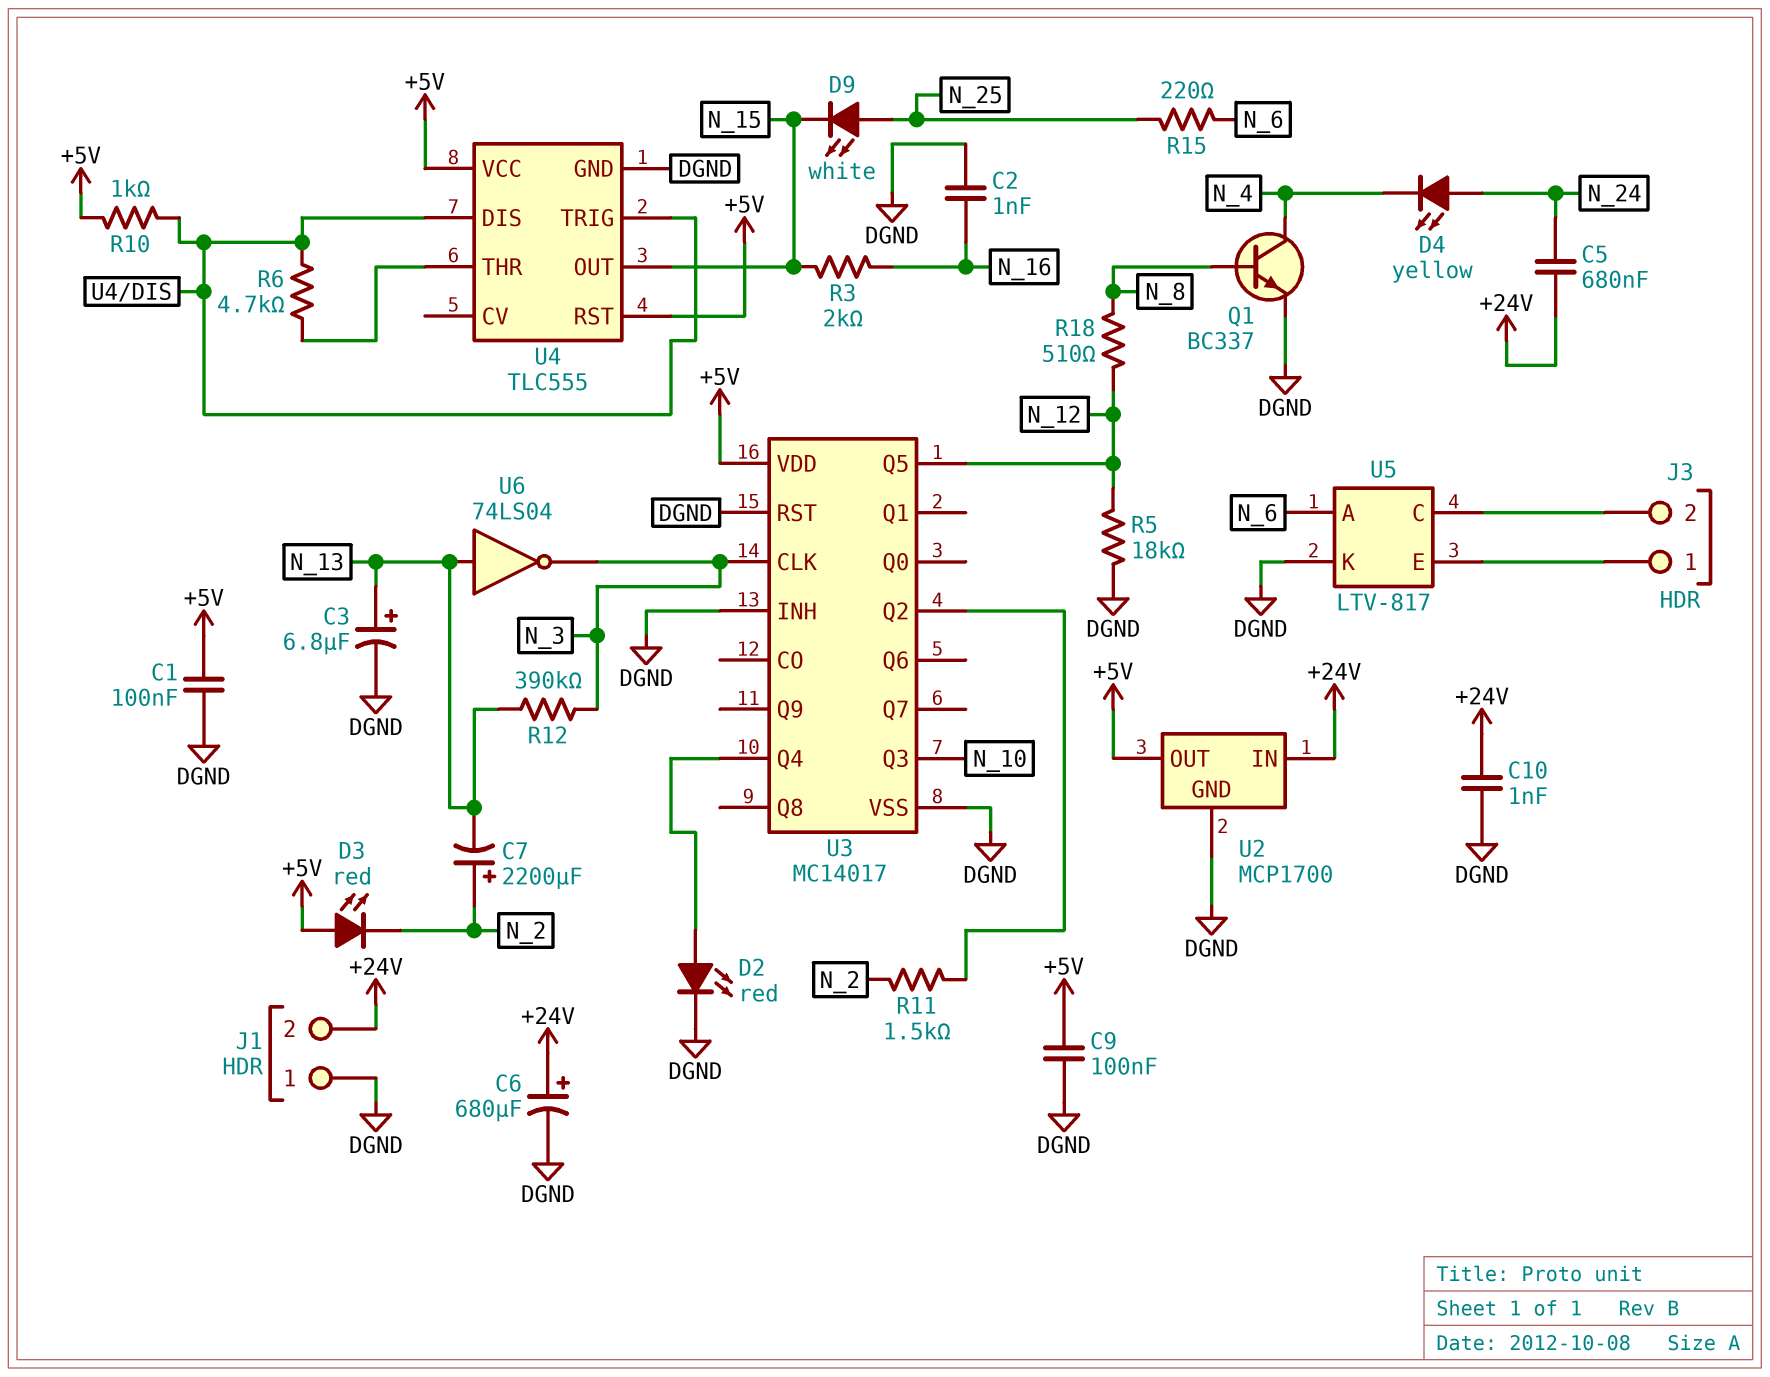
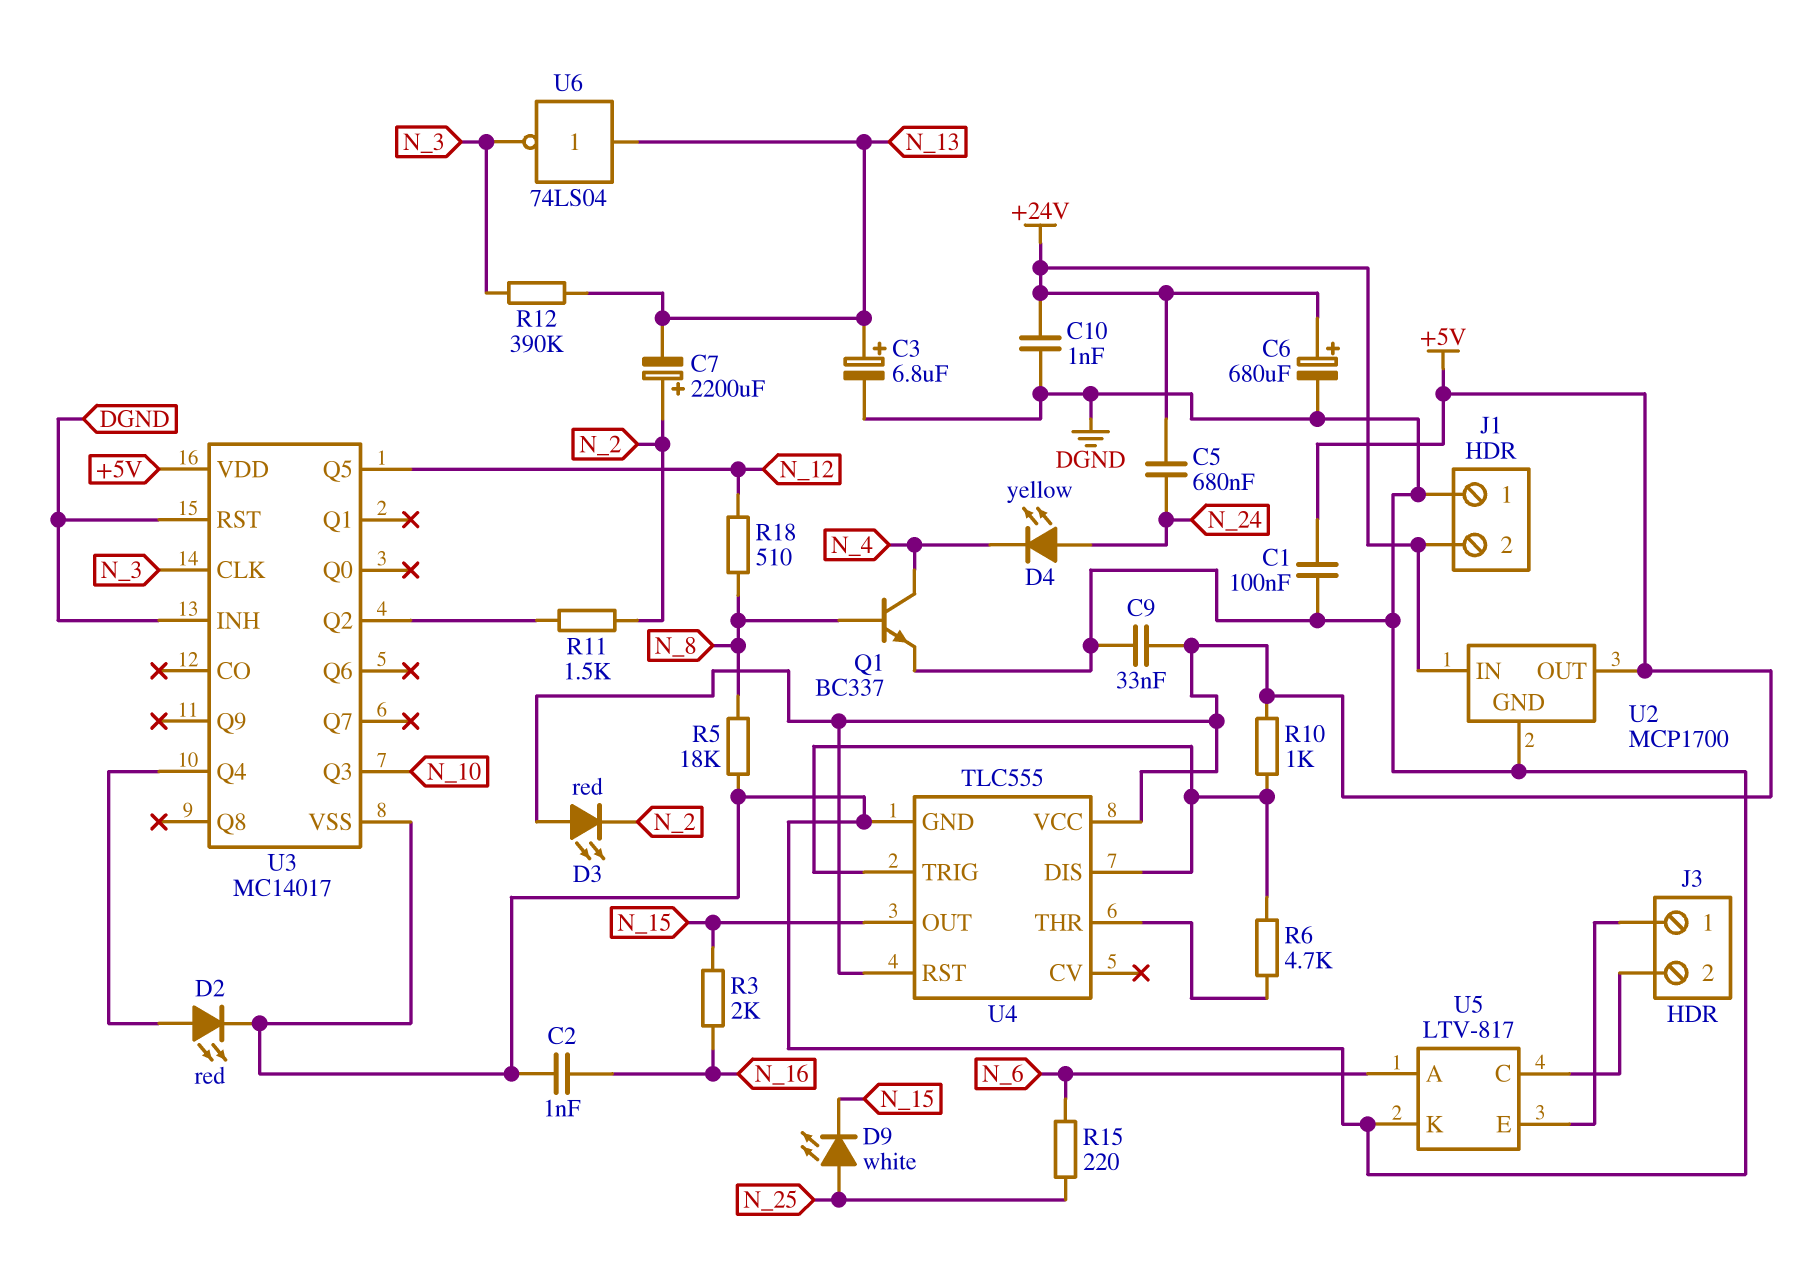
C9: 100nF (+5V, DGND) -> 33nF (+5V, DGND)
R5: 18k (DGND, N_12) -> 18k (DGND, N_8)

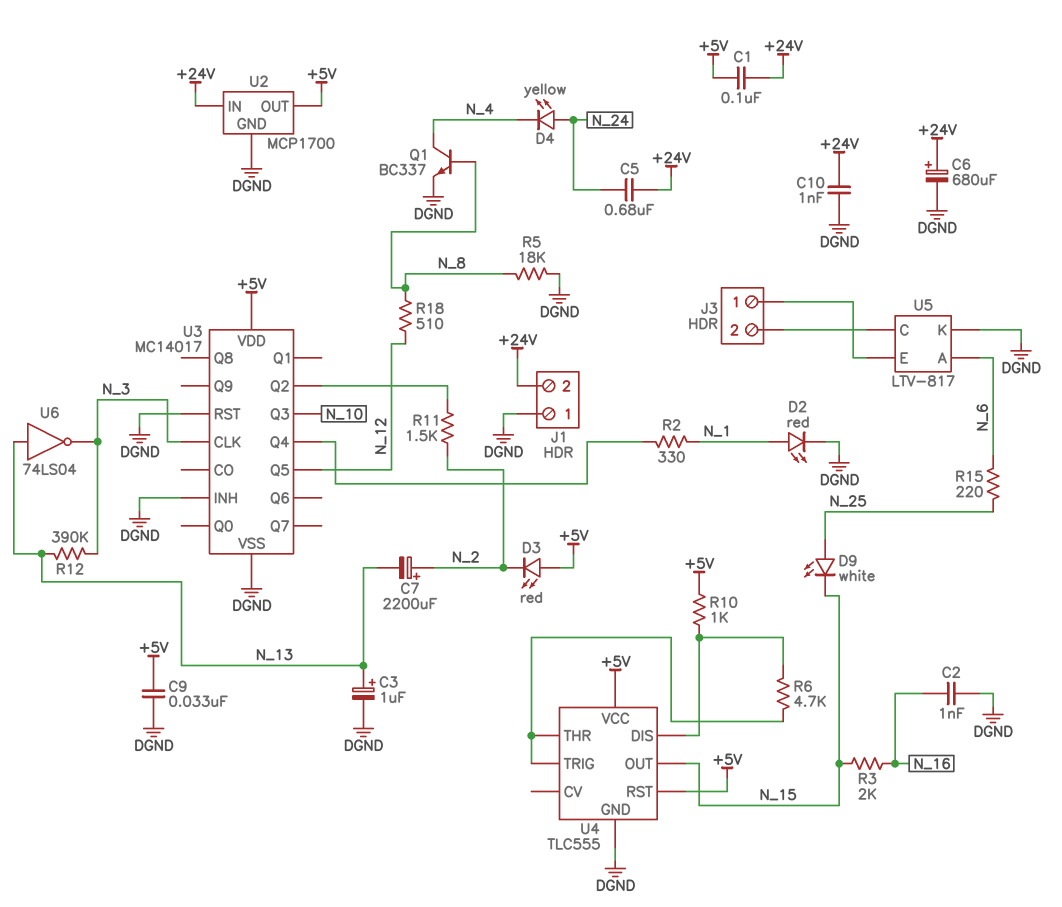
C1: 100nF (+5V, DGND) -> 100nF (+5V, +24V)
C3: 6.8uF (plus N_13, minus DGND) -> 1uF (plus N_13, minus DGND)
D2: LED red (A U3/Q4, K DGND) -> LED red (A N_1, K DGND)
R2: none -> 330 (N_1, U3/Q4)
U4 pin TRIG: U4/DIS -> U4/THR

